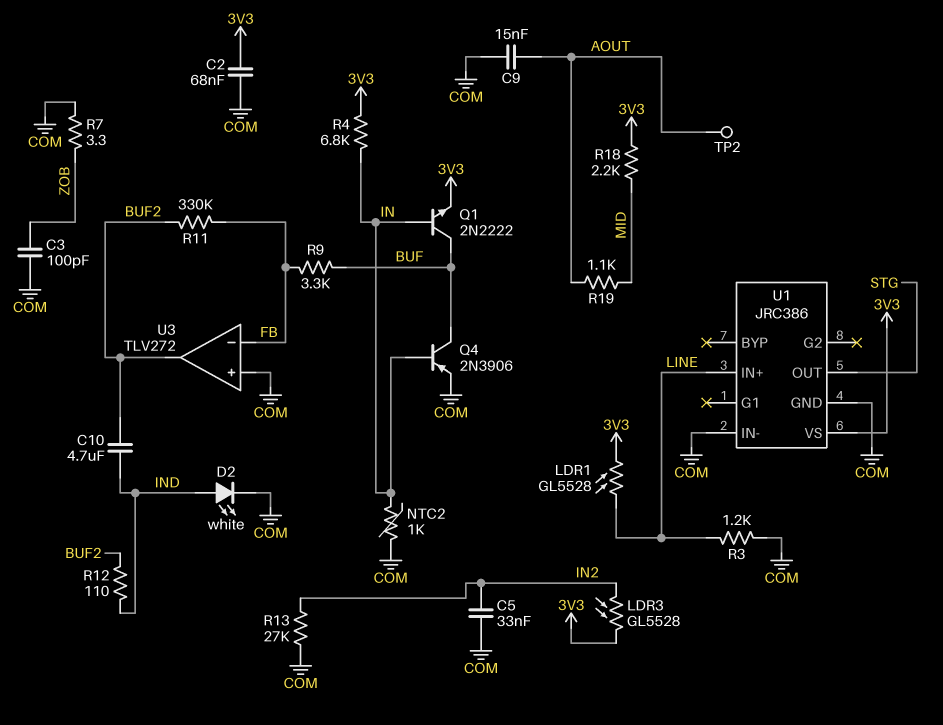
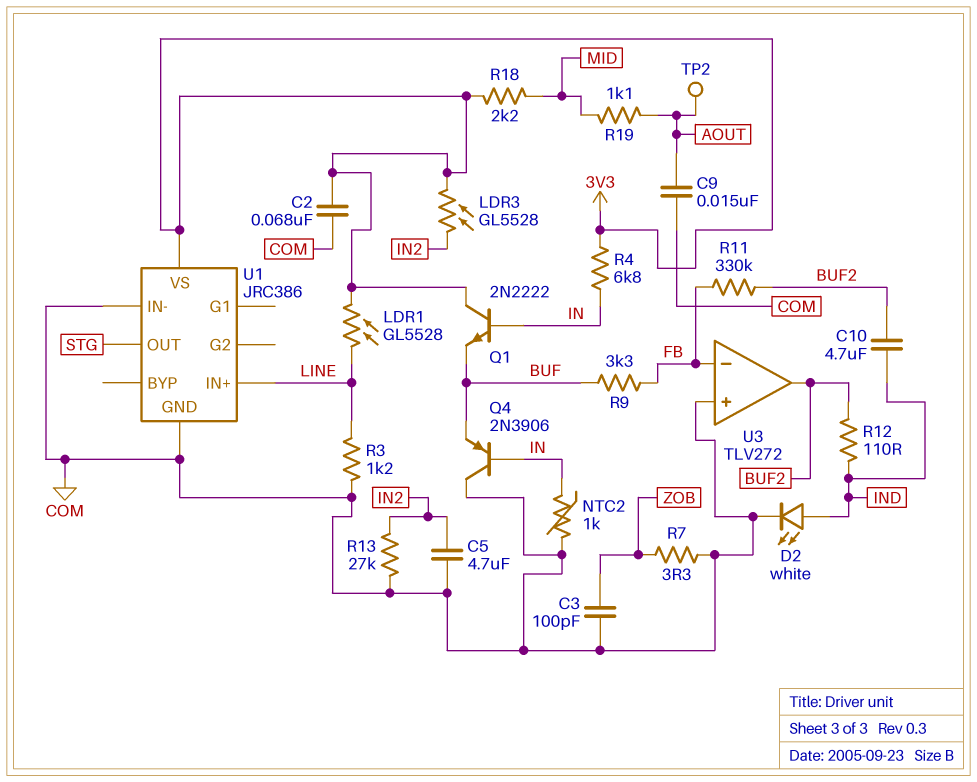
C5: 33nF (COM, IN2) -> 4.7uF (COM, IN2)
Q1: NPN 2N2222 (B IN, C BUF, E 3V3) -> NPN 2N2222 (B IN, C 3V3, E BUF)
Q4: PNP 2N3906 (B IN, C BUF, E COM) -> PNP 2N3906 (B IN, C COM, E BUF)

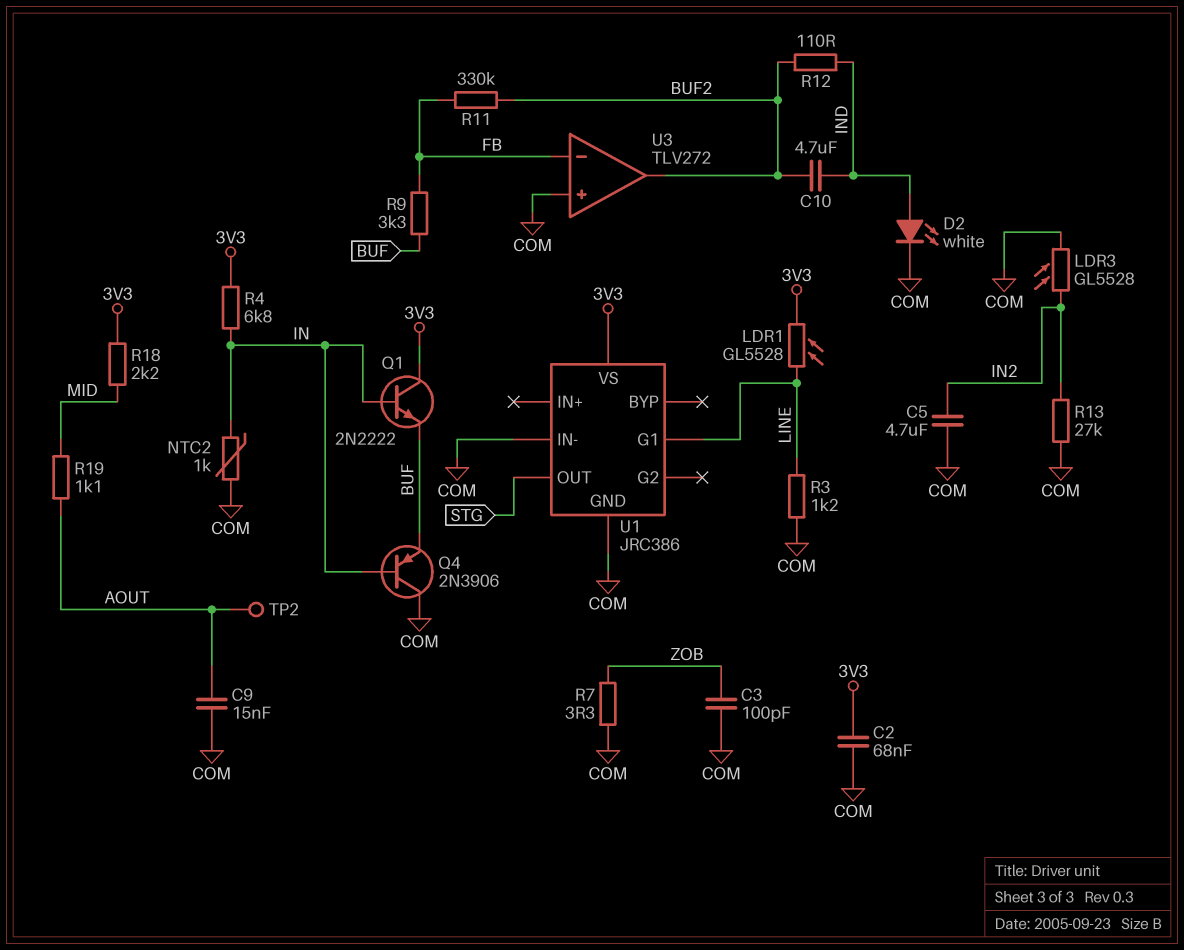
LDR3: GL5528 (3V3, IN2) -> GL5528 (COM, IN2)
U1 pin G1: none -> LINE
U1 pin IN+: LINE -> none

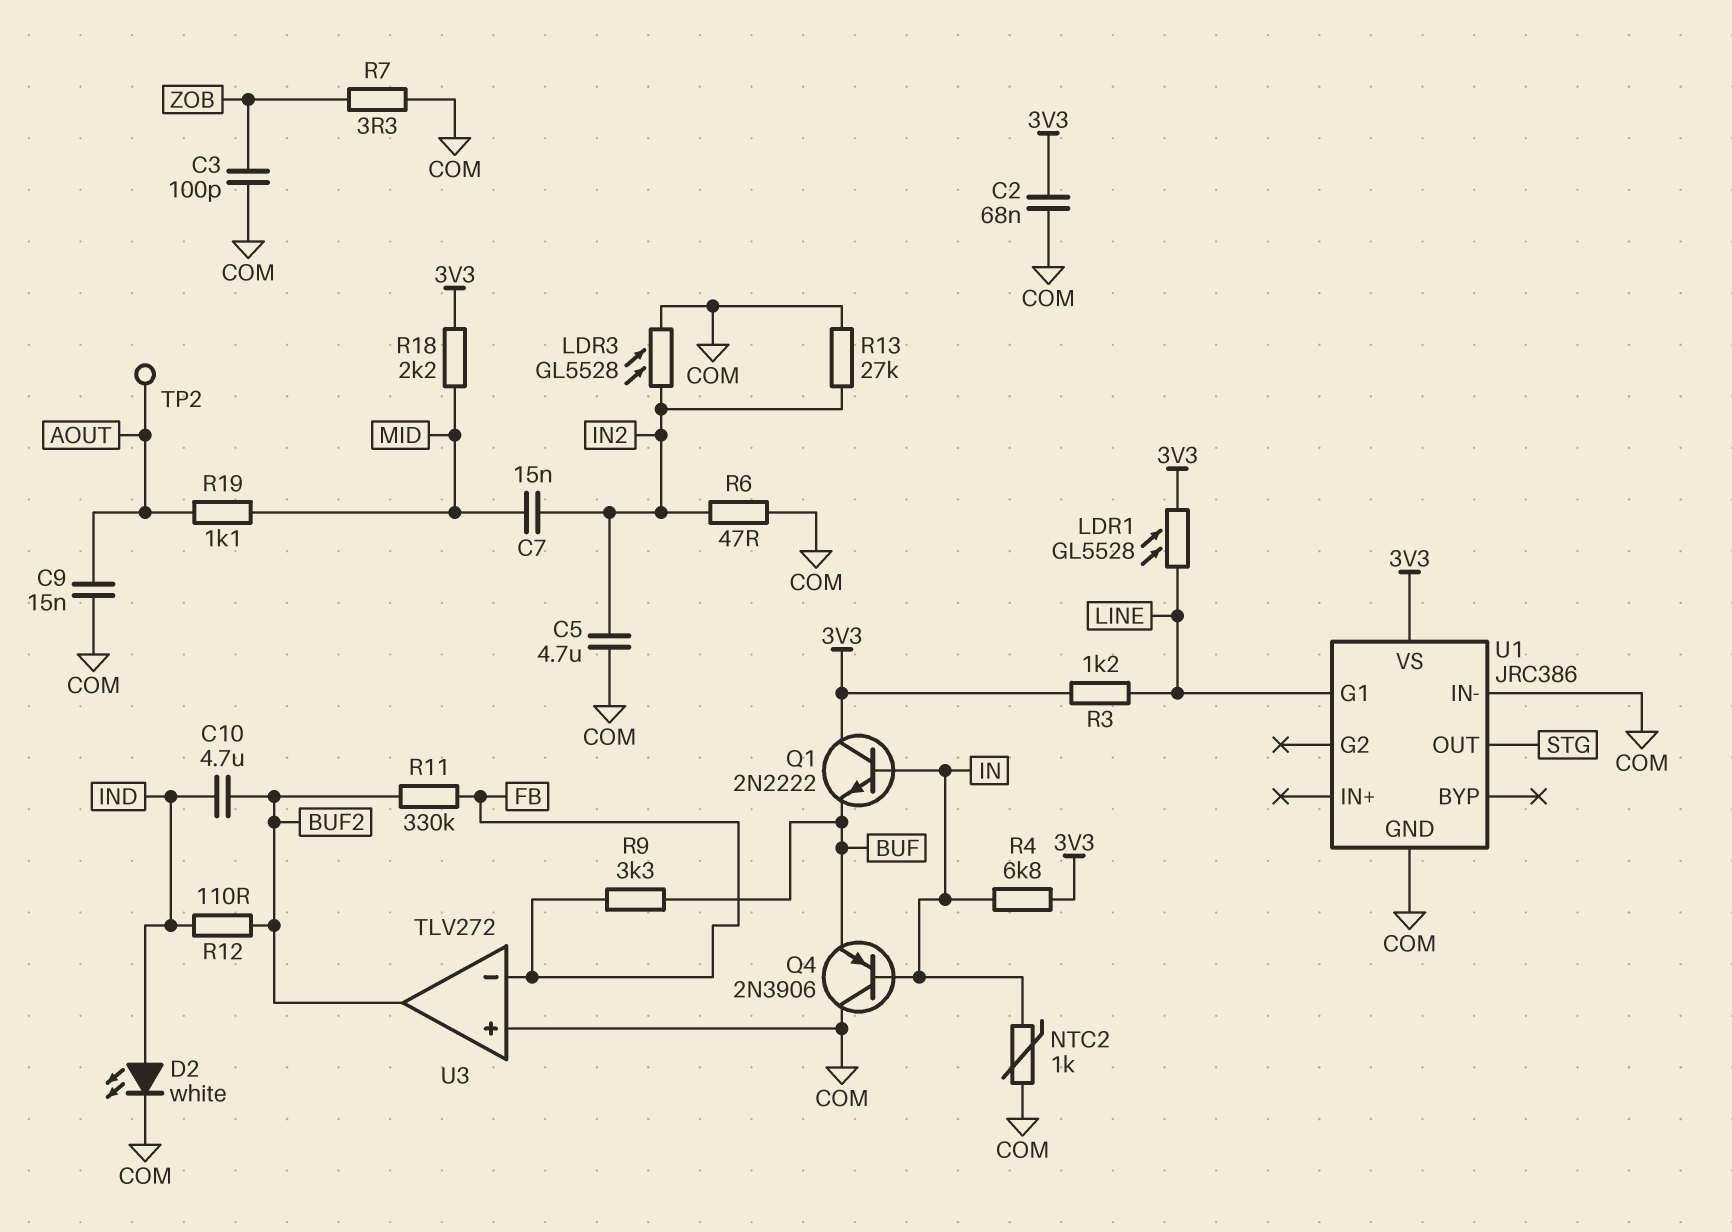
C7: none -> 15nF (IN2, MID)
R3: 1.2k (COM, LINE) -> 1.2k (3V3, LINE)
R6: none -> 47 (COM, IN2)

